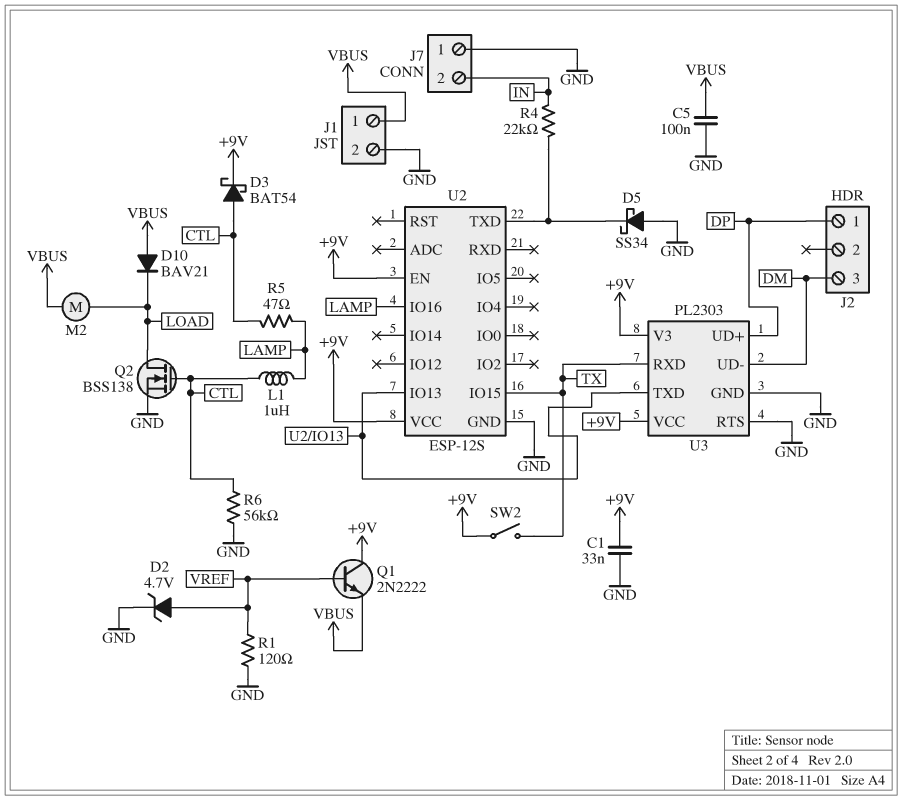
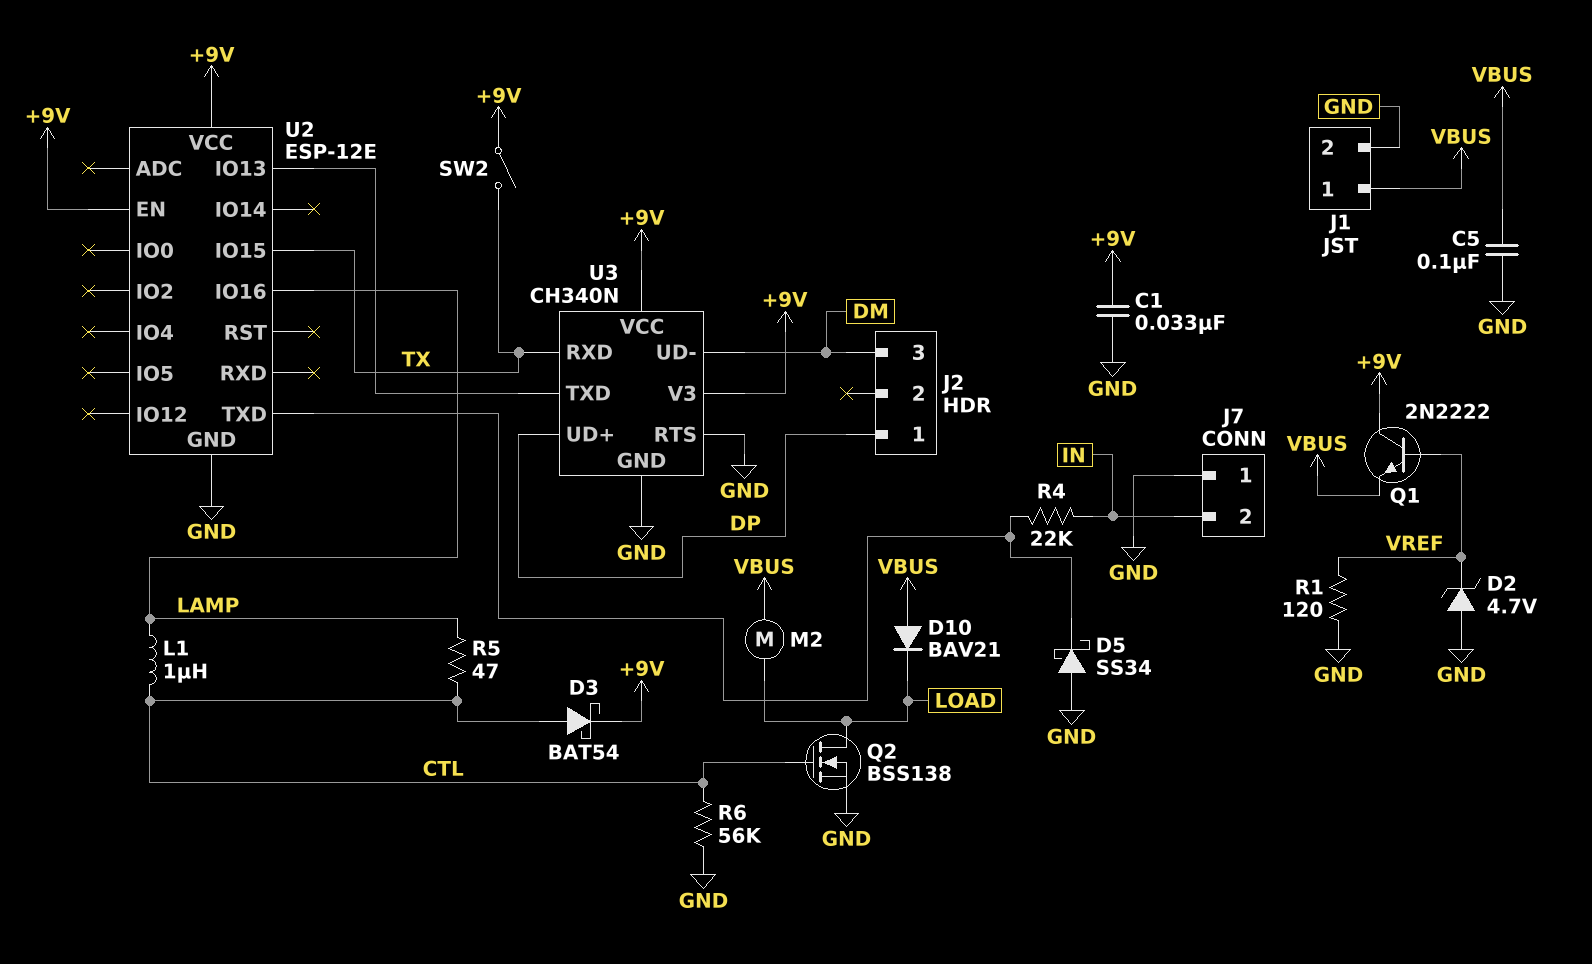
D2: zener 4.7V (A VREF, K GND) -> zener 4.7V (A GND, K VREF)
U2: ESP-12S -> ESP-12E
U3: PL2303 -> CH340N

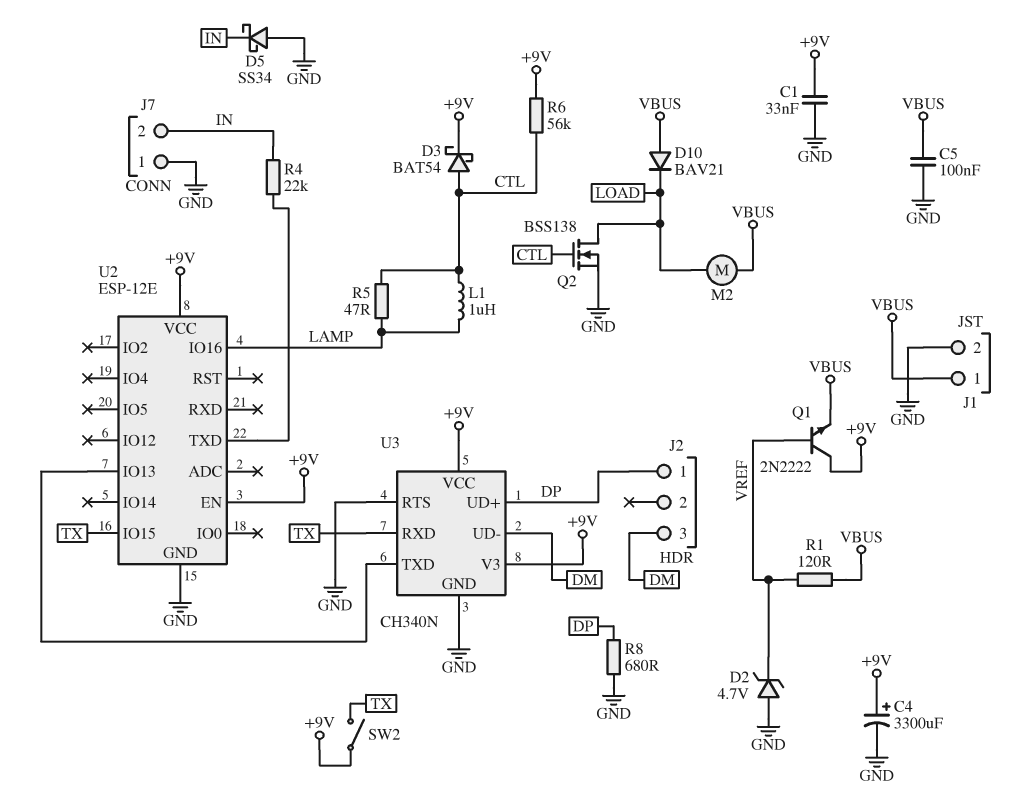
C4: none -> 3300uF (plus +9V, minus GND)
D5: schottky SS34 (A GND, K U2/TXD) -> schottky SS34 (A GND, K IN)
R1: 120 (GND, VREF) -> 120 (VBUS, VREF)
R6: 56k (CTL, GND) -> 56k (+9V, CTL)
R8: none -> 680 (DP, GND)

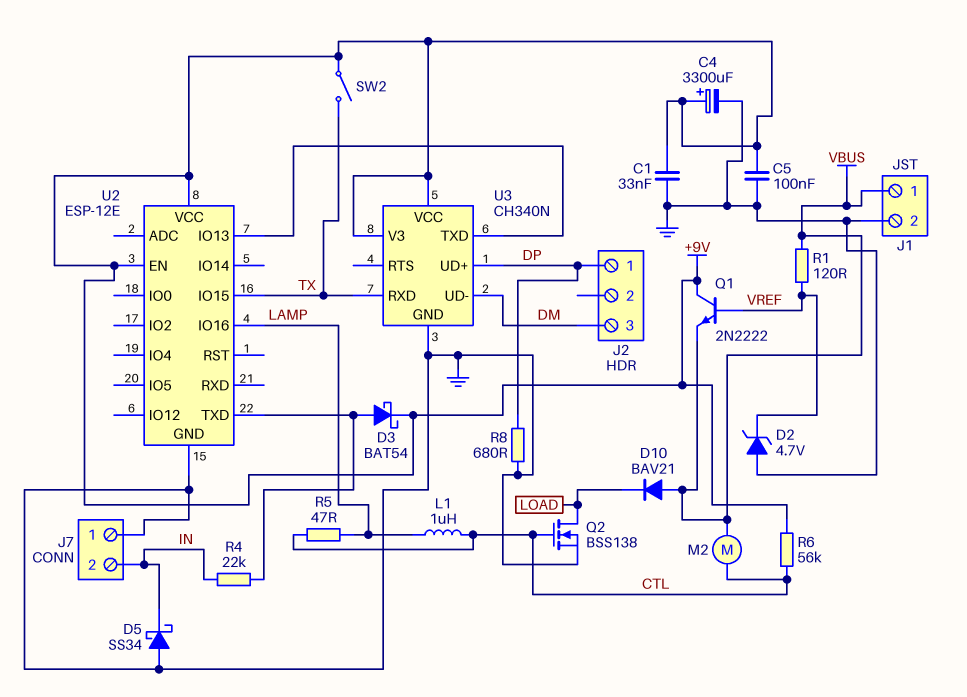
C5: 100nF (GND, VBUS) -> 100nF (+9V, GND)
D3: schottky BAT54 (A CTL, K +9V) -> schottky BAT54 (A U2/TXD, K +9V)
M2: motor (LOAD, VBUS) -> motor (CTL, VBUS)
U3 pin RTS: GND -> none

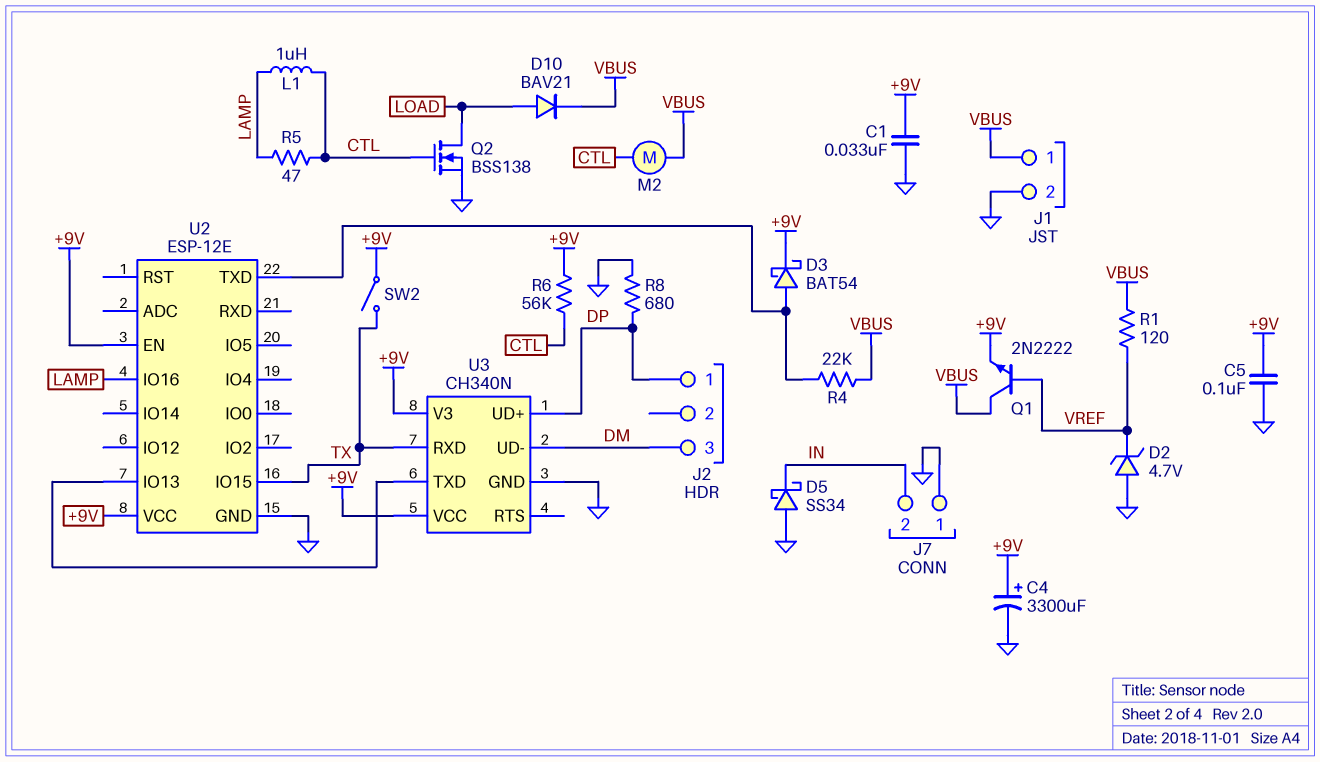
D10: diode BAV21 (A VBUS, K LOAD) -> diode BAV21 (A LOAD, K VBUS)
Q1: NPN 2N2222 (B VREF, C +9V, E VBUS) -> NPN 2N2222 (B VREF, C VBUS, E +9V)
R4: 22k (IN, U2/TXD) -> 22k (U2/TXD, VBUS)

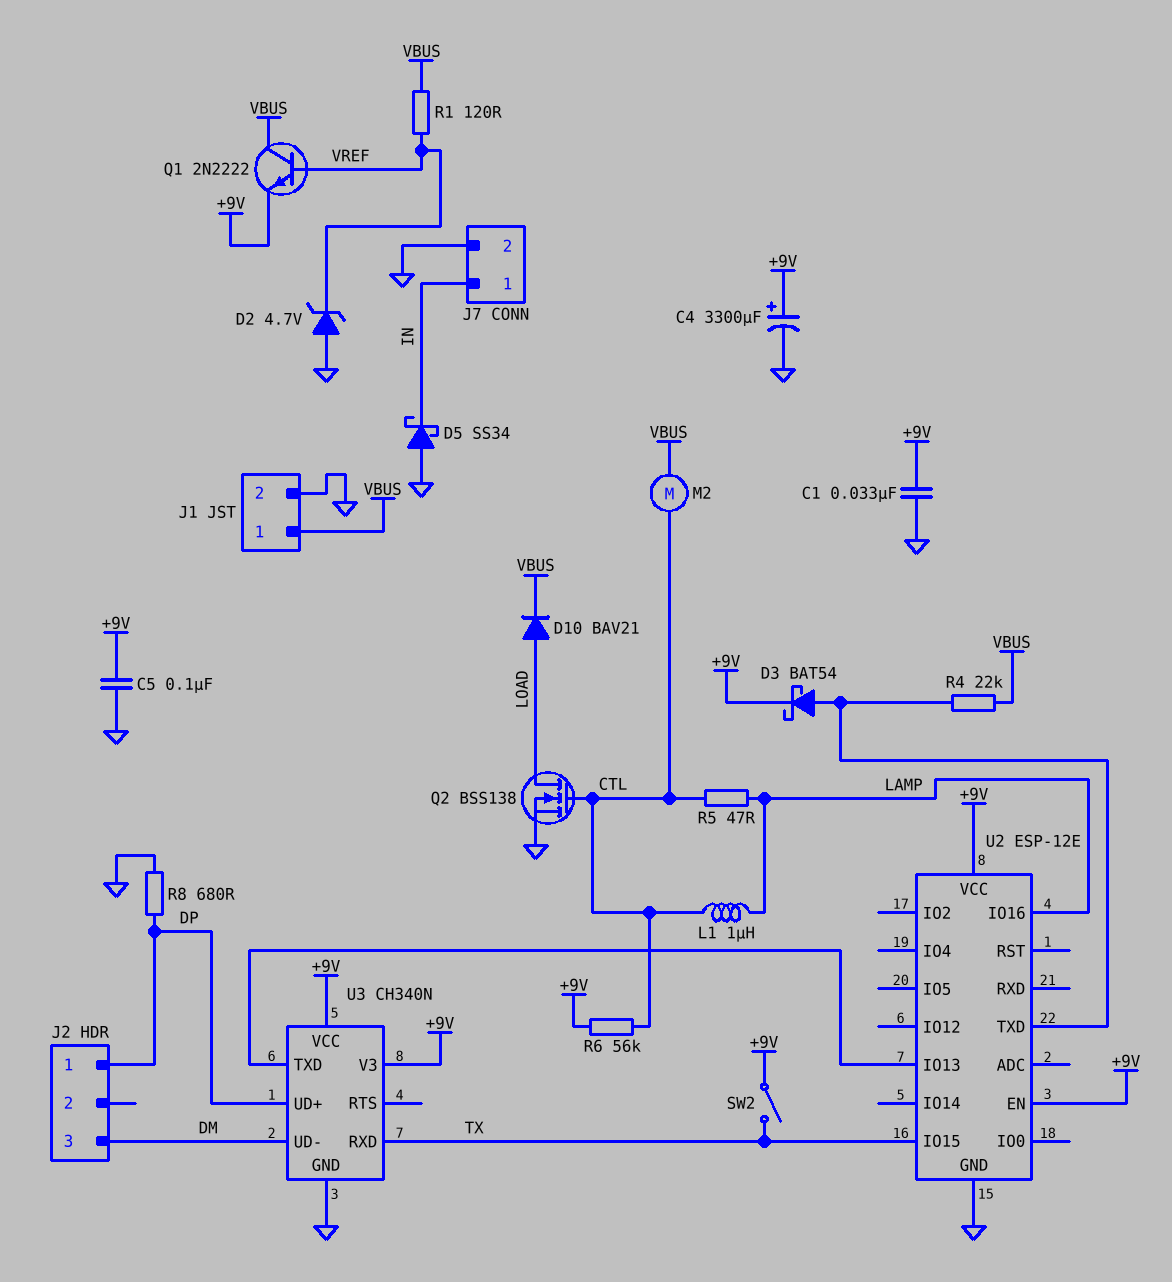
J7 pin 1: GND -> IN
J7 pin 2: IN -> GND

